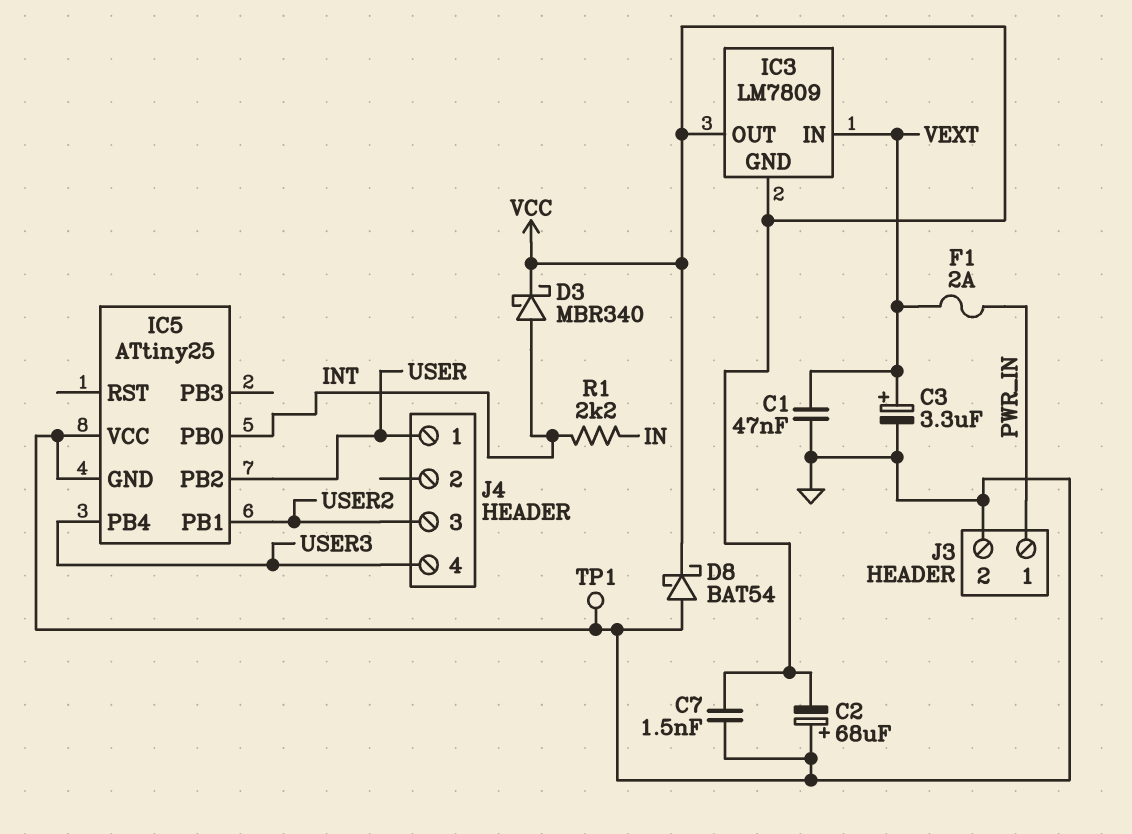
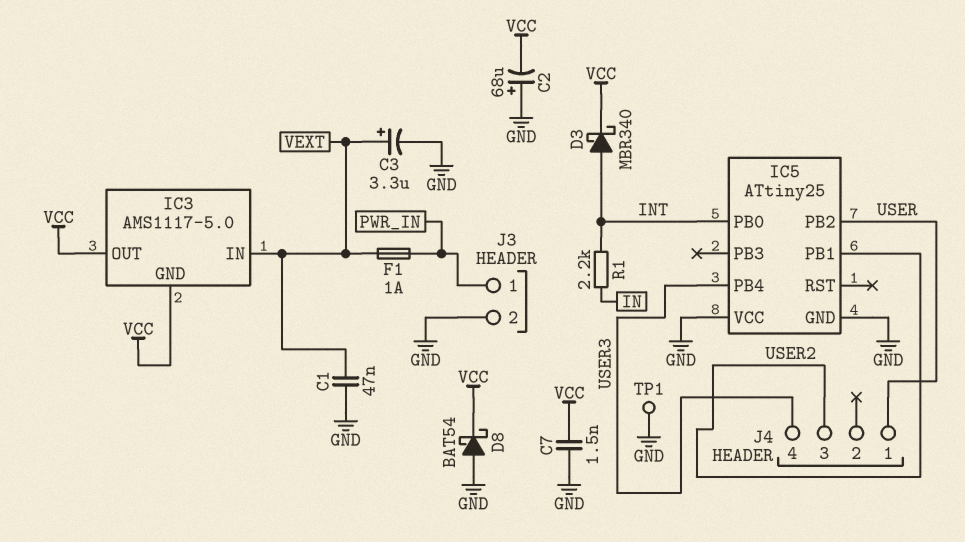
F1: 2A (PWR_IN, VEXT) -> 1A (PWR_IN, VEXT)
IC3: LM7809 -> AMS1117-5.0

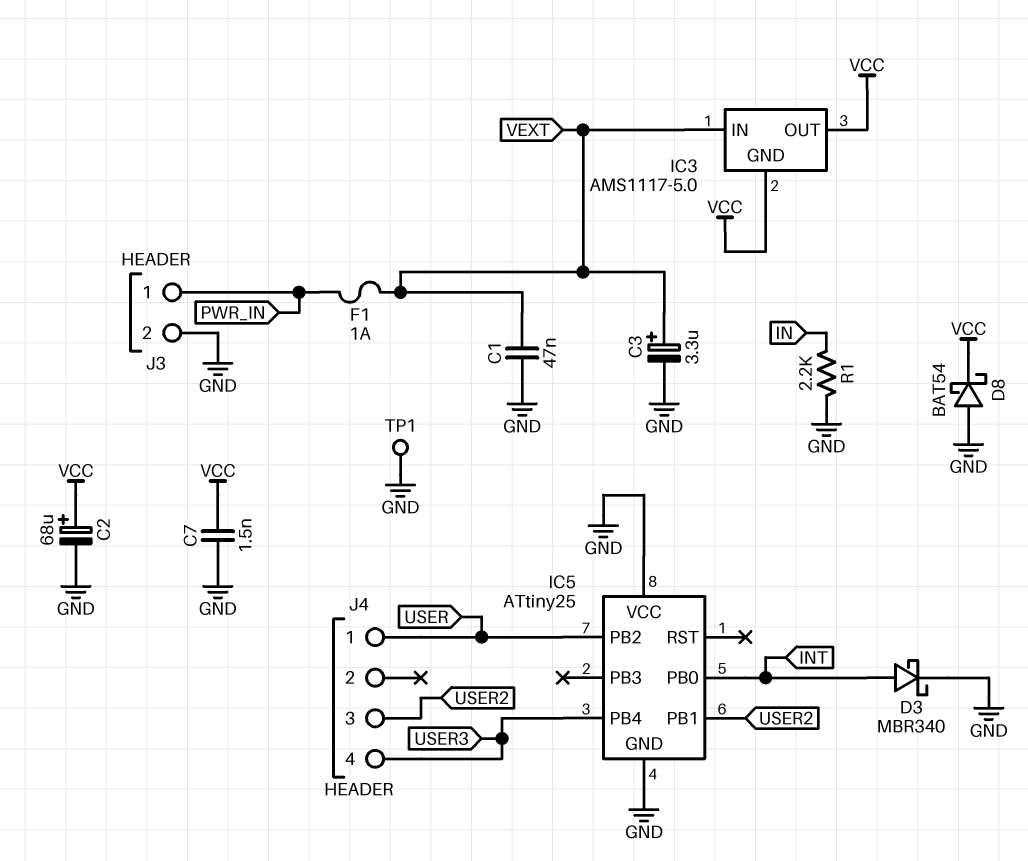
C2: 68uF (plus GND, minus VCC) -> 68uF (plus VCC, minus GND)
D3: schottky MBR340 (A INT, K VCC) -> schottky MBR340 (A INT, K GND)
R1: 2.2k (IN, INT) -> 2.2k (GND, IN)

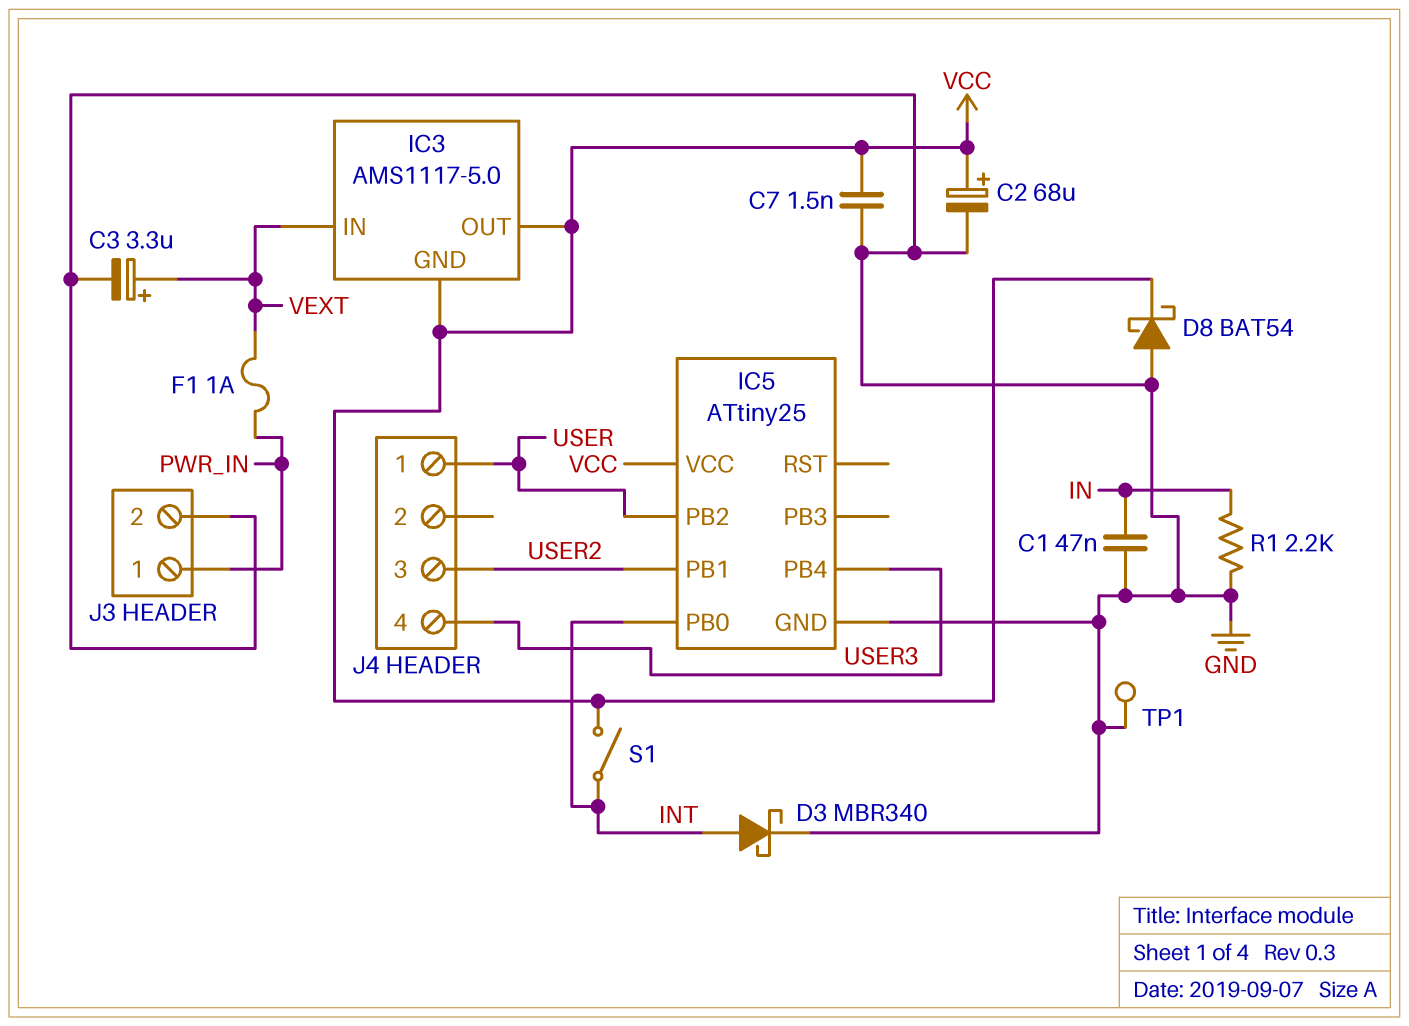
C1: 47nF (GND, VEXT) -> 47nF (GND, IN)
IC5 pin VCC: GND -> VCC
S1: none -> switch (INT, VCC)

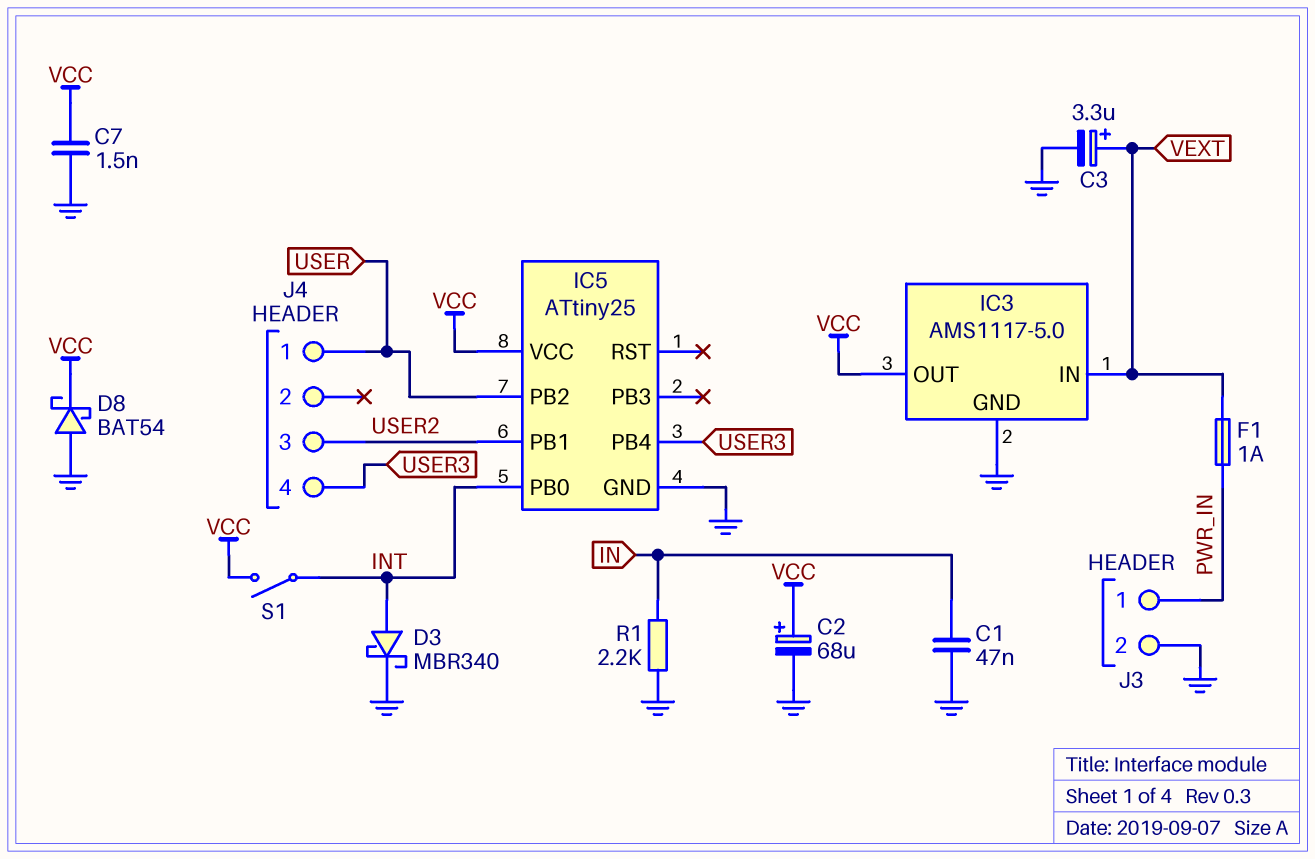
IC3 pin GND: VCC -> GND
TP1: test point (GND) -> none

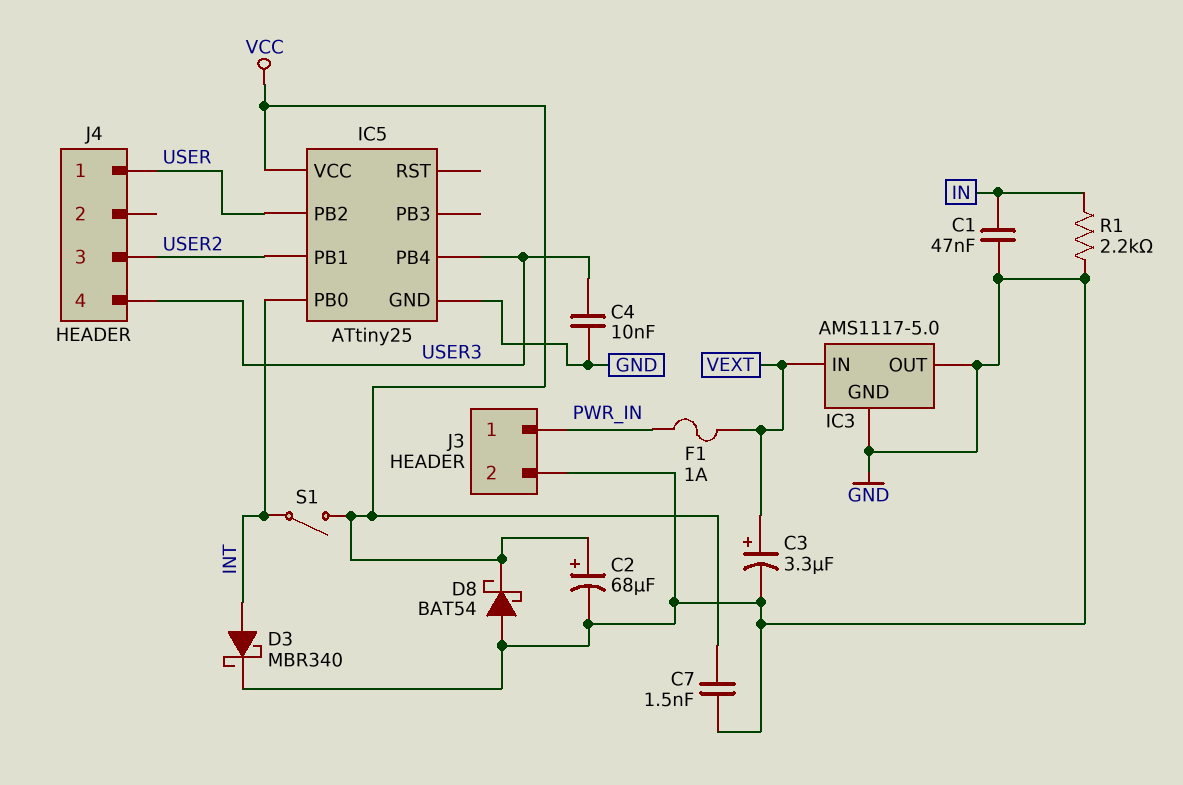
C4: none -> 10nF (GND, USER3)
IC3 pin OUT: VCC -> GND

